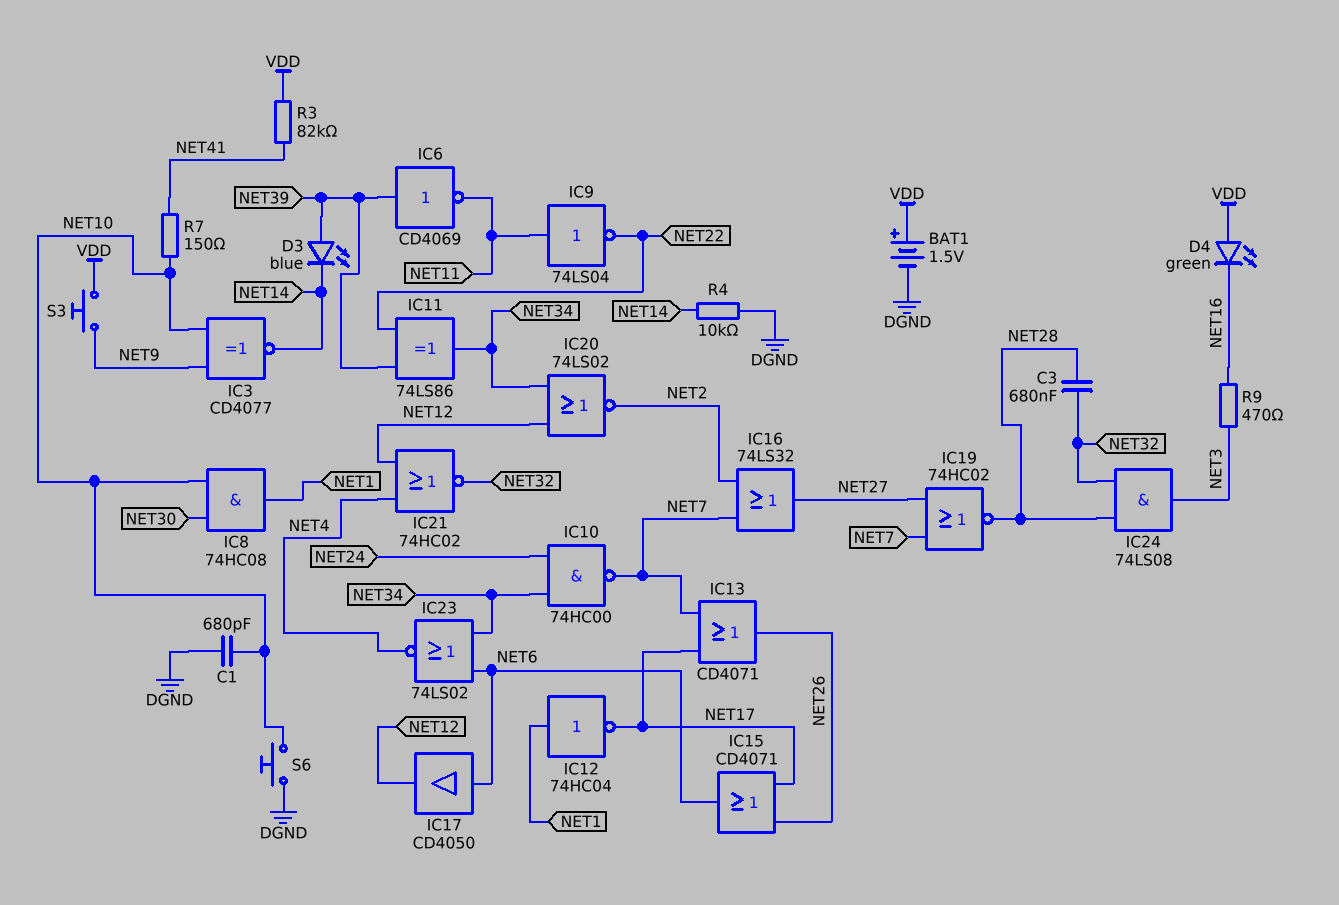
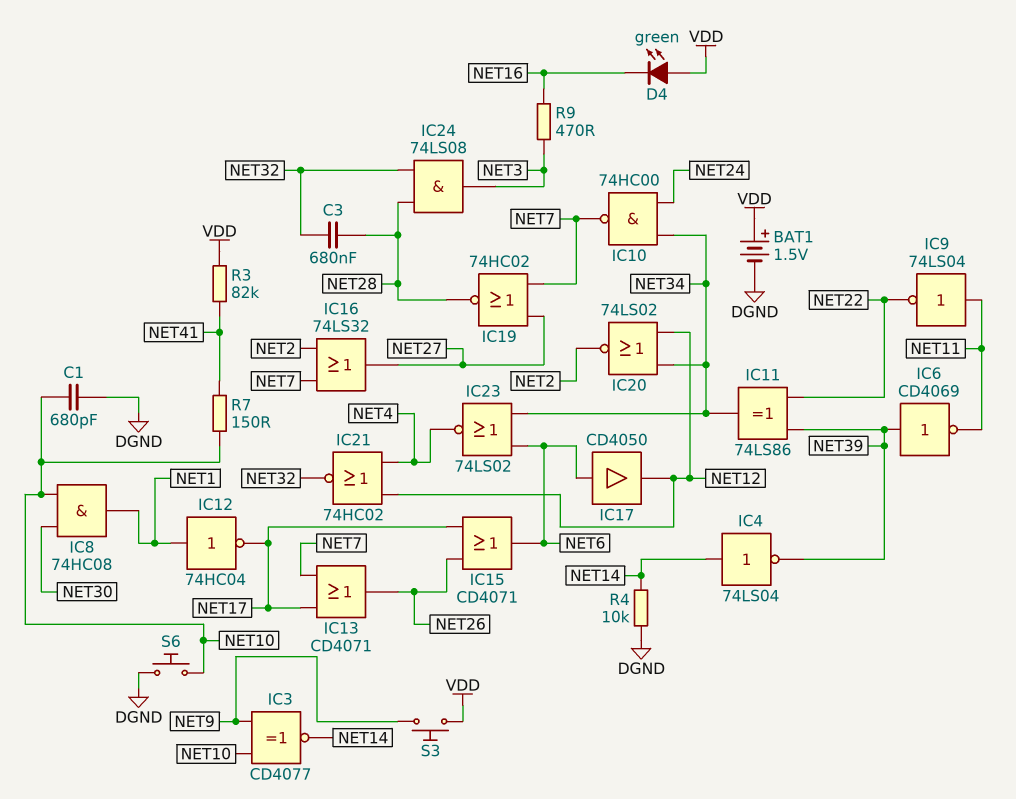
D3: LED blue (A NET39, K NET14) -> none
IC4: none -> NOT 74LS04 (in NET14, out NET39)

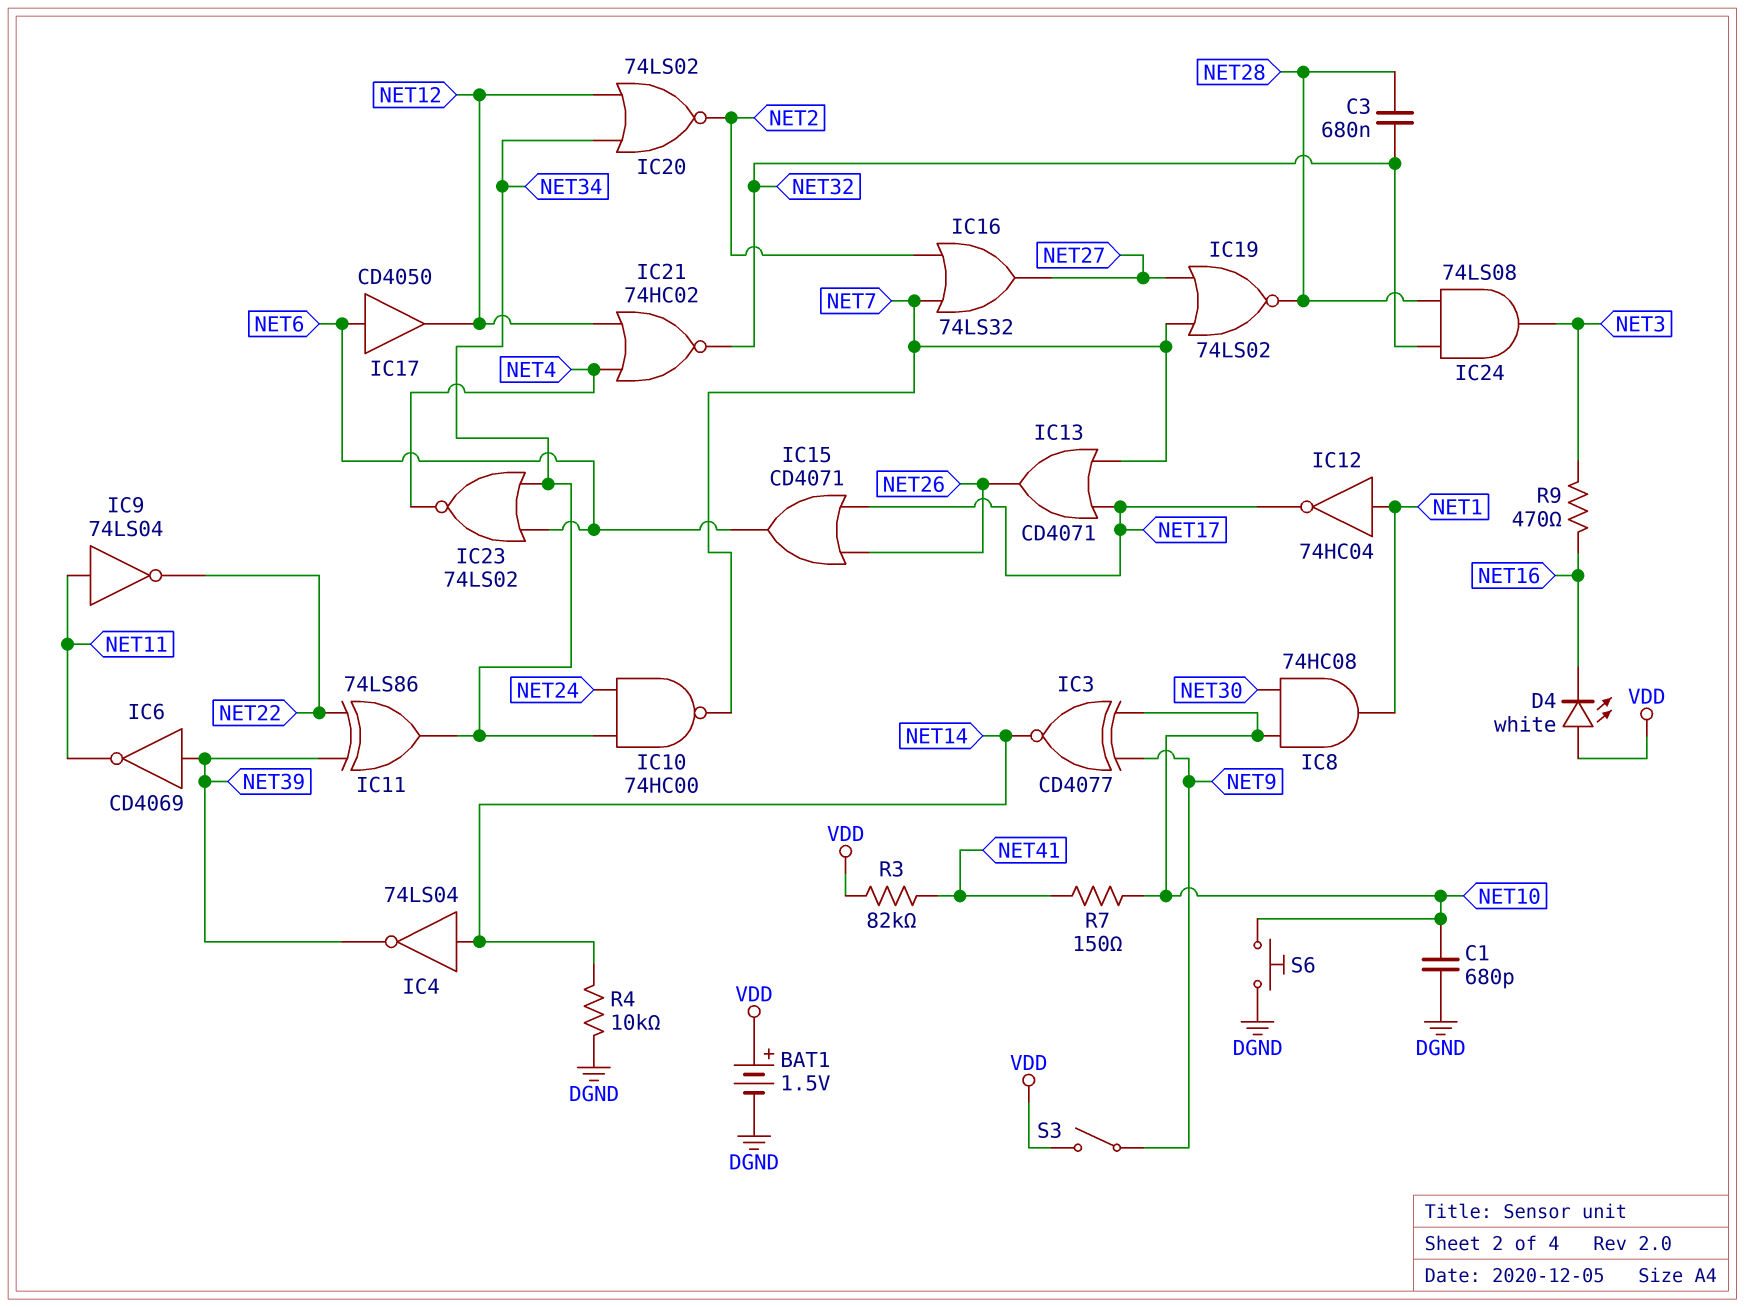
D4: LED green (A VDD, K NET16) -> LED white (A VDD, K NET16)
IC19: NOR 74HC02 (in NET7, in NET27, out NET28) -> NOR 74LS02 (in NET7, in NET27, out NET28)
S3: button (NET9, VDD) -> switch (NET9, VDD)

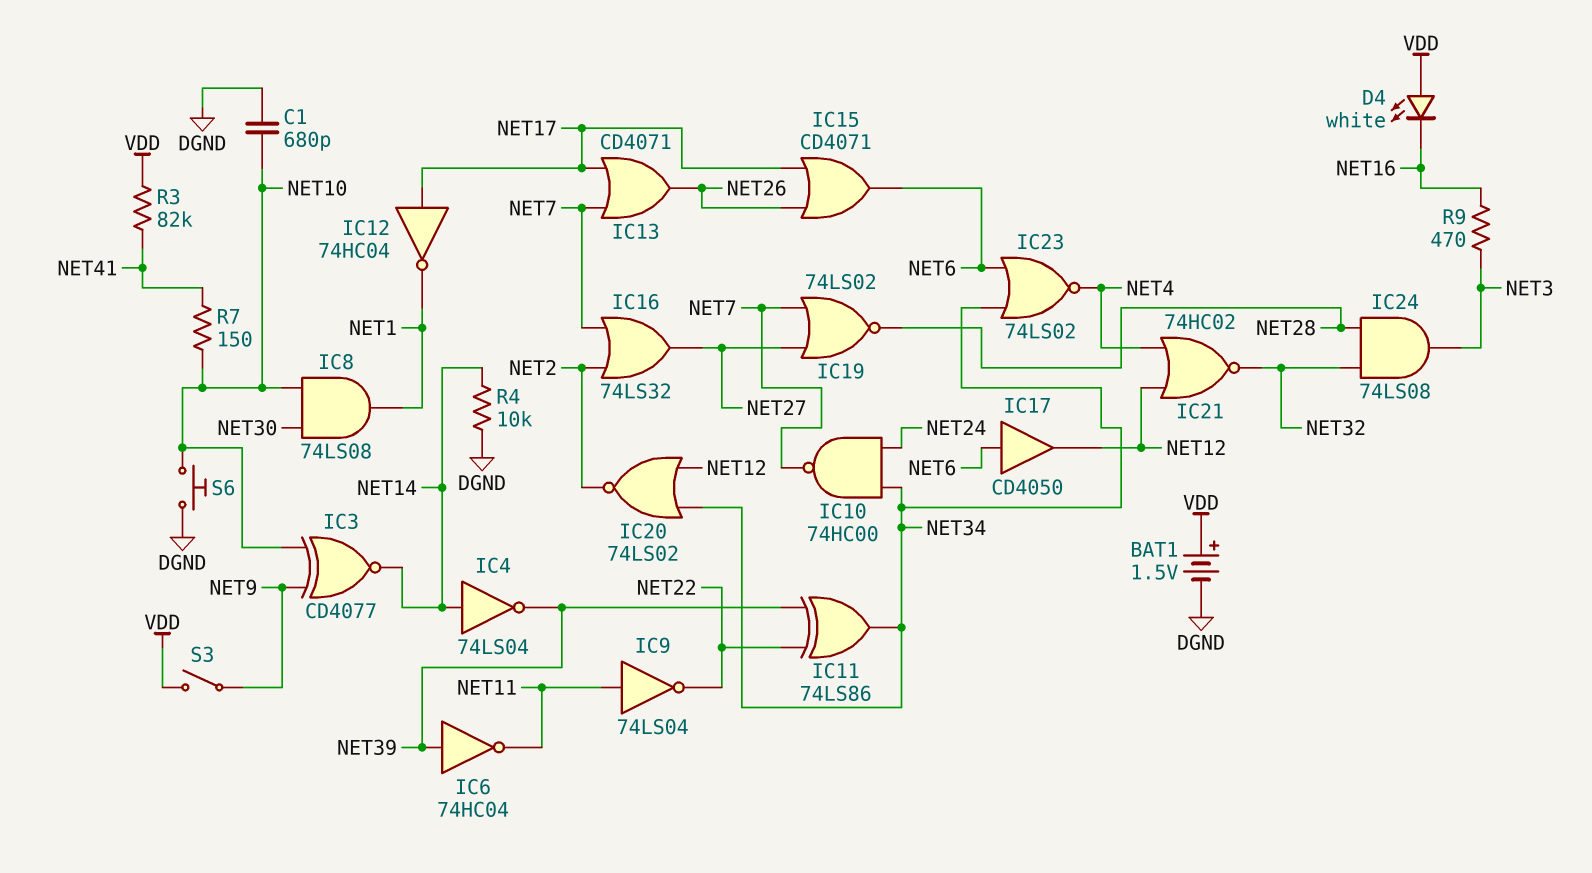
C3: 680nF (NET28, NET32) -> none
IC6: NOT CD4069 (in NET39, out NET11) -> NOT 74HC04 (in NET39, out NET11)
IC8: AND 74HC08 (in NET10, in NET30, out NET1) -> AND 74LS08 (in NET10, in NET30, out NET1)
IC12: NOT 74HC04 (in NET1, out NET17) -> NOT 74HC04 (in NET17, out NET1)

